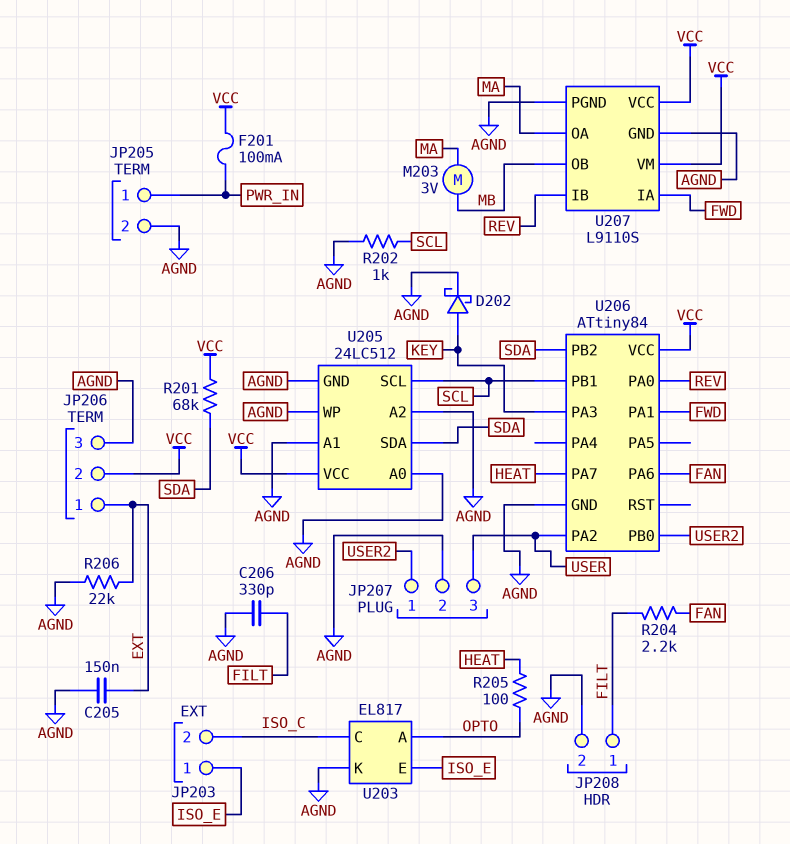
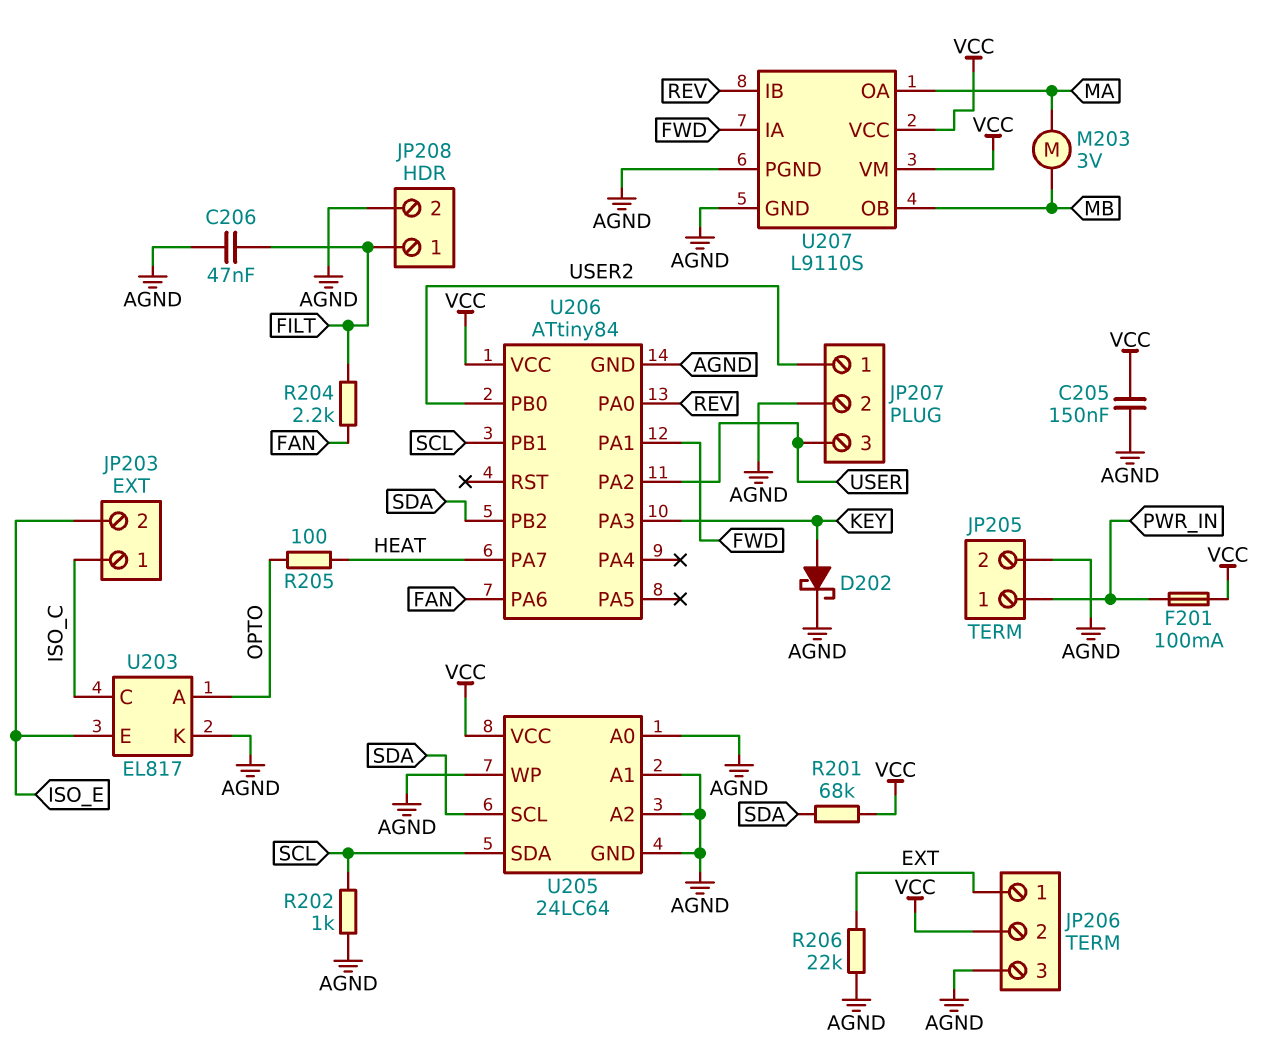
C205: 150nF (AGND, EXT) -> 150nF (AGND, VCC)
C206: 330pF (AGND, FILT) -> 47nF (AGND, FILT)
JP203 pin 1: ISO_E -> ISO_C
JP203 pin 2: ISO_C -> ISO_E
U205: 24LC512 -> 24LC64
U205 pin SCL: SCL -> SDA
U205 pin SDA: SDA -> SCL

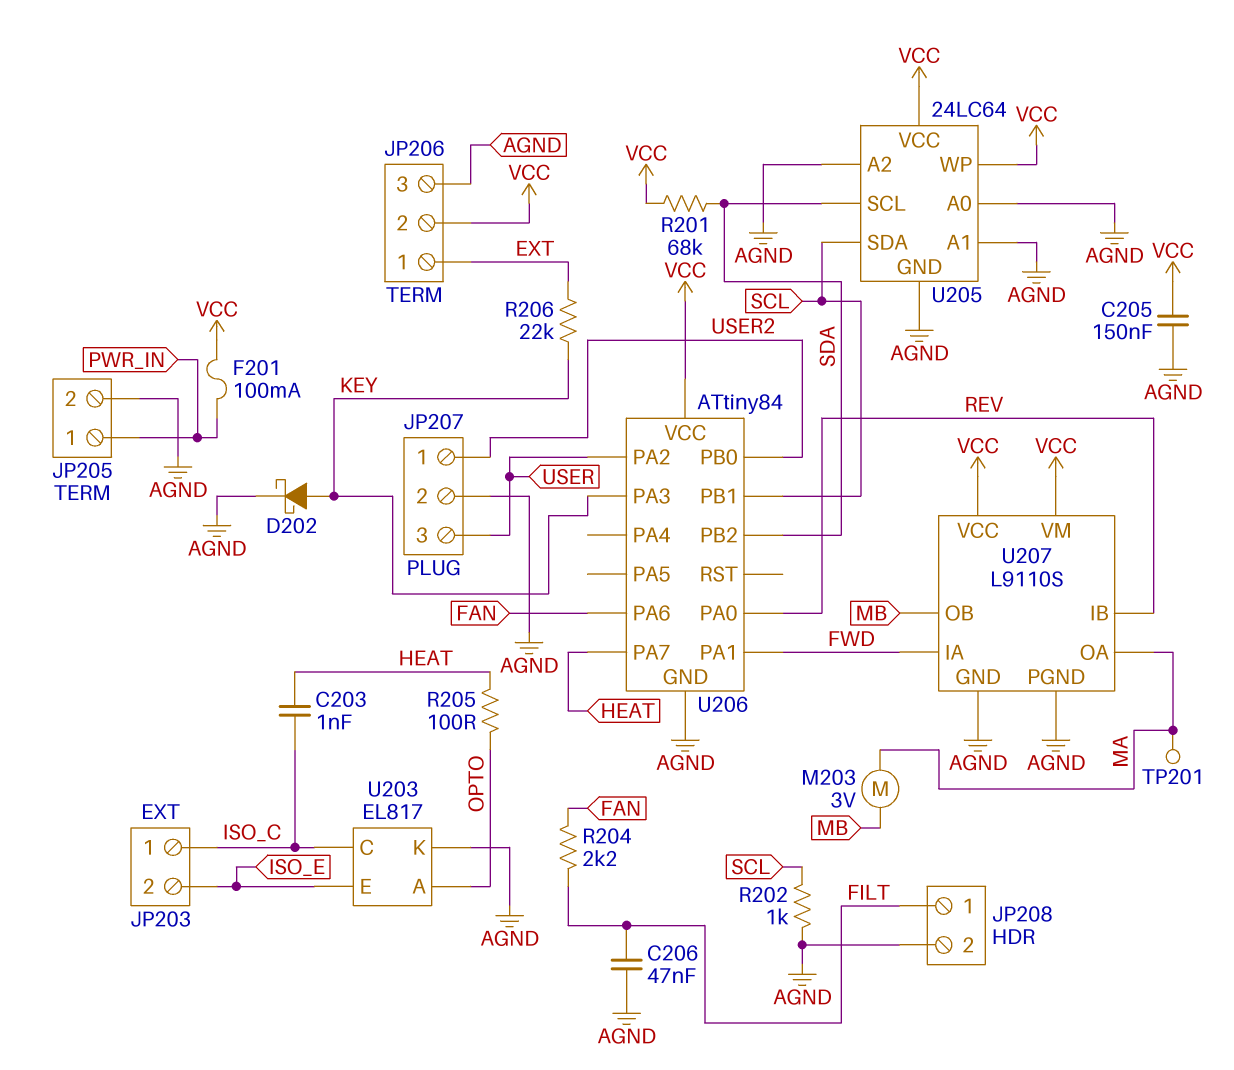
C203: none -> 1nF (HEAT, ISO_C)
R206: 22k (AGND, EXT) -> 22k (EXT, KEY)
TP201: none -> test point (MA)
U205 pin WP: AGND -> VCC

